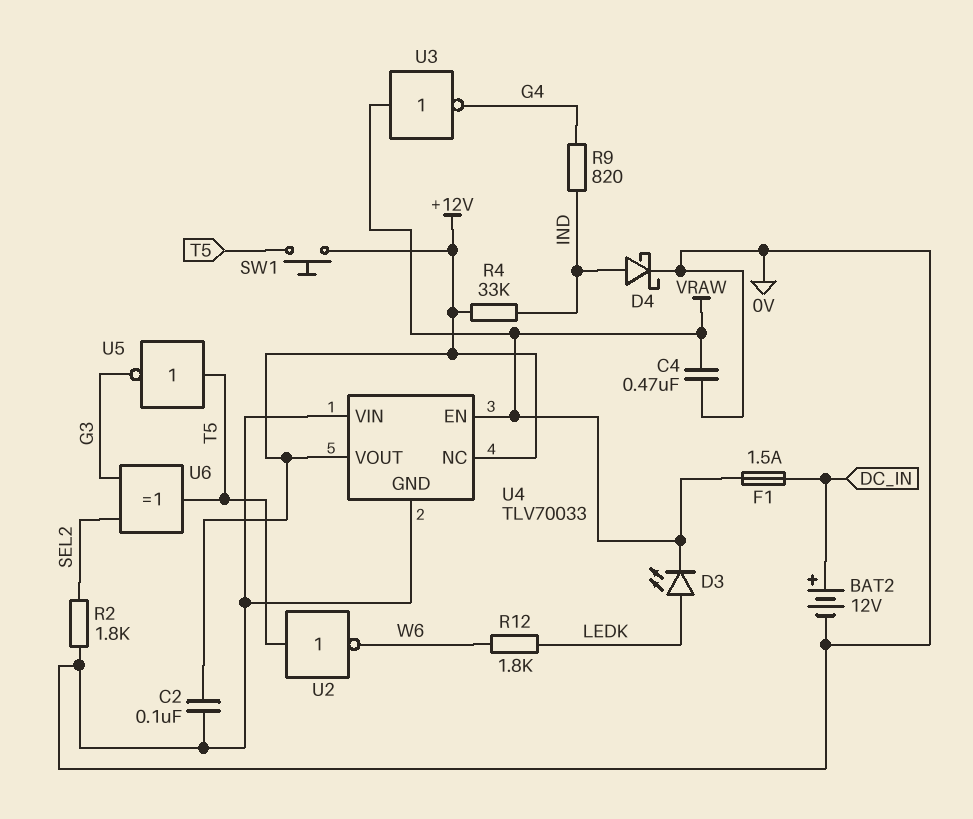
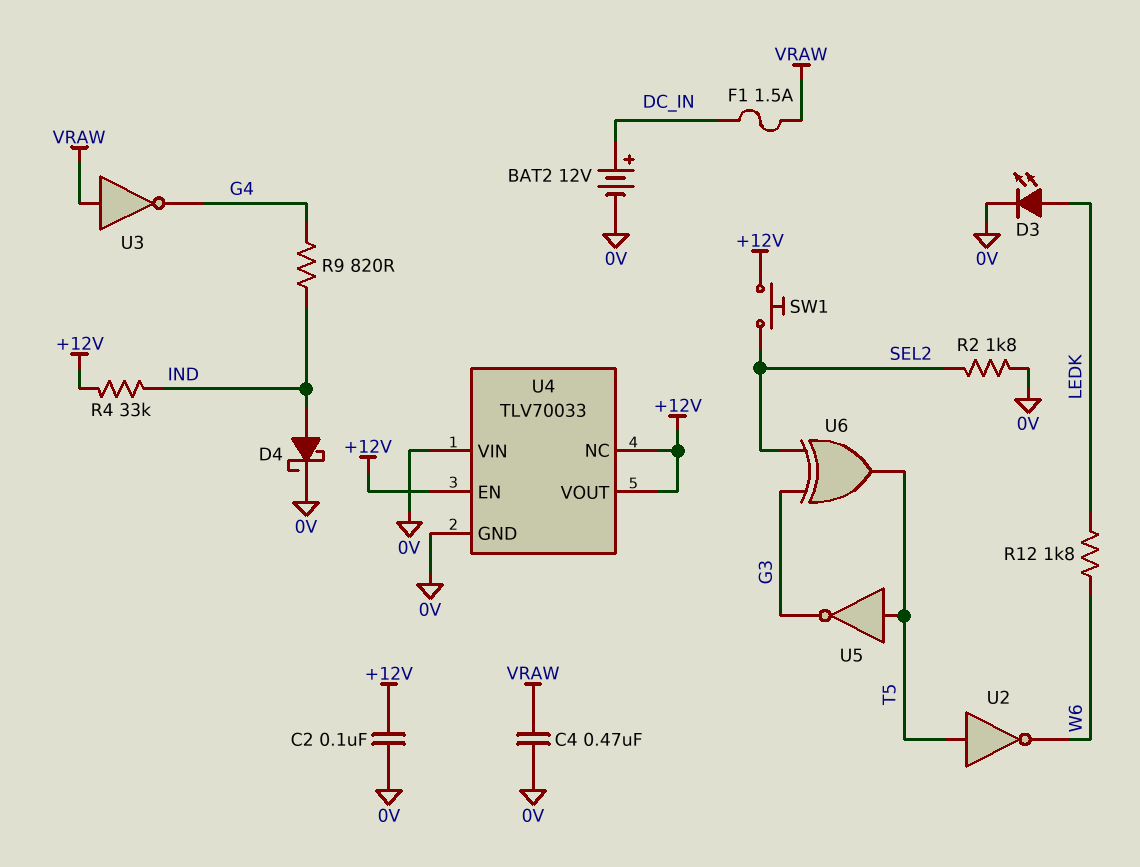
D3: LED (A LEDK, K VRAW) -> LED (A LEDK, K 0V)
SW1: button (+12V, T5) -> button (+12V, SEL2)
U4 pin EN: VRAW -> +12V

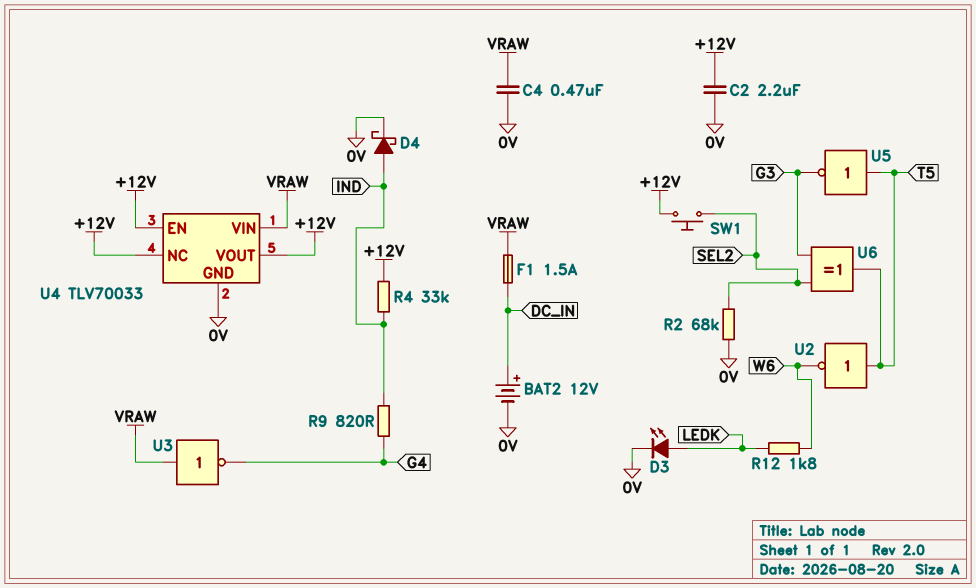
C2: 100nF (+12V, 0V) -> 2.2uF (+12V, 0V)
R2: 1.8k (0V, SEL2) -> 68k (0V, SEL2)
U4 pin VIN: 0V -> VRAW

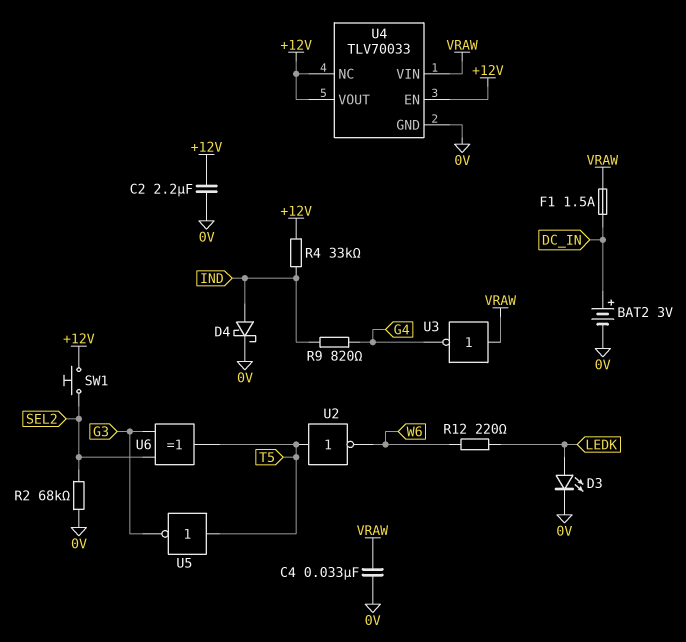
BAT2: 12V (plus DC_IN, minus 0V) -> 3V (plus DC_IN, minus 0V)
C4: 470nF (0V, VRAW) -> 33nF (0V, VRAW)
R12: 1.8k (LEDK, W6) -> 220 (LEDK, W6)

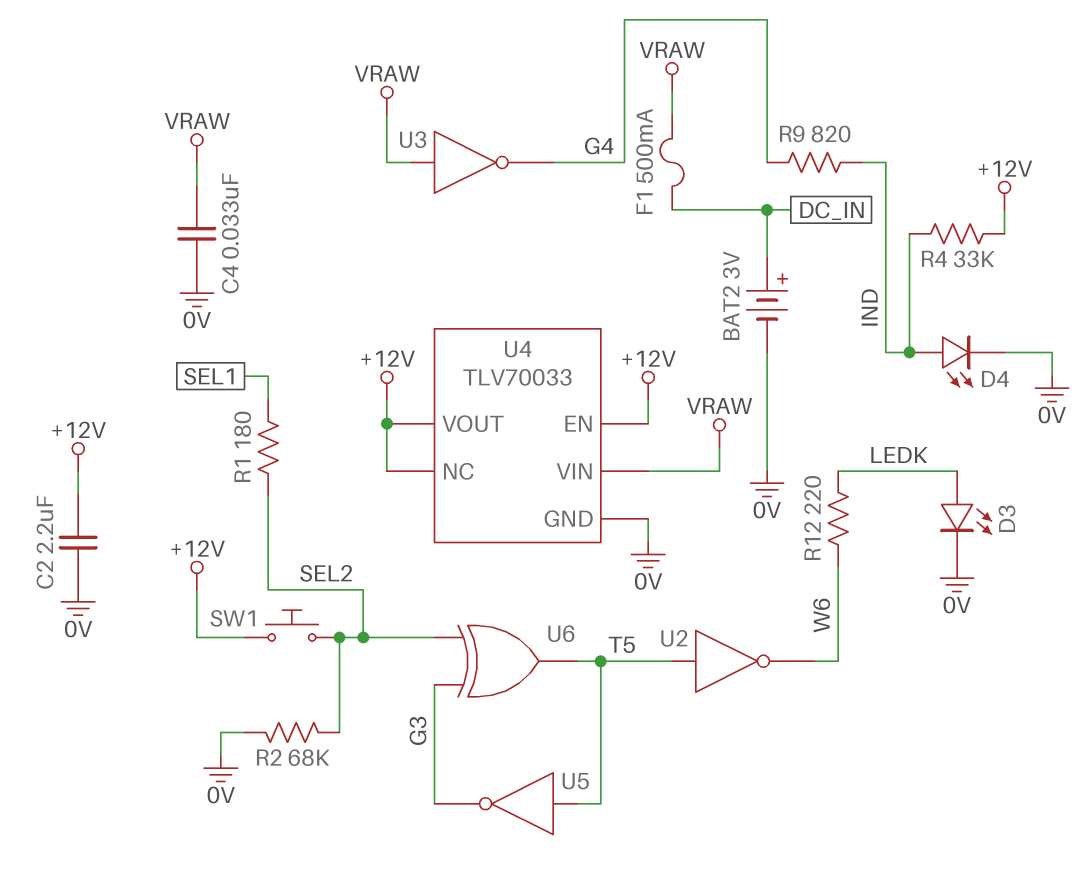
D4: schottky (A IND, K 0V) -> LED (A IND, K 0V)
F1: 1.5A (DC_IN, VRAW) -> 500mA (DC_IN, VRAW)
R1: none -> 180 (SEL1, SEL2)

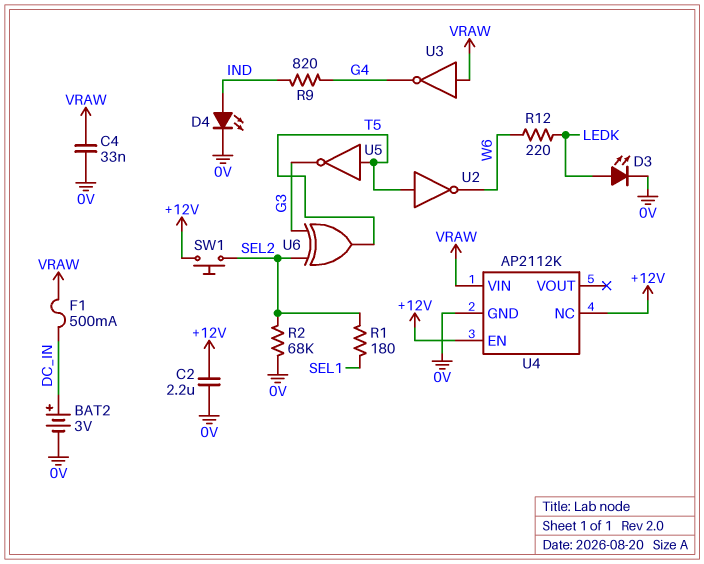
R4: 33k (+12V, IND) -> none
U4: TLV70033 -> AP2112K
U4 pin VOUT: +12V -> none

